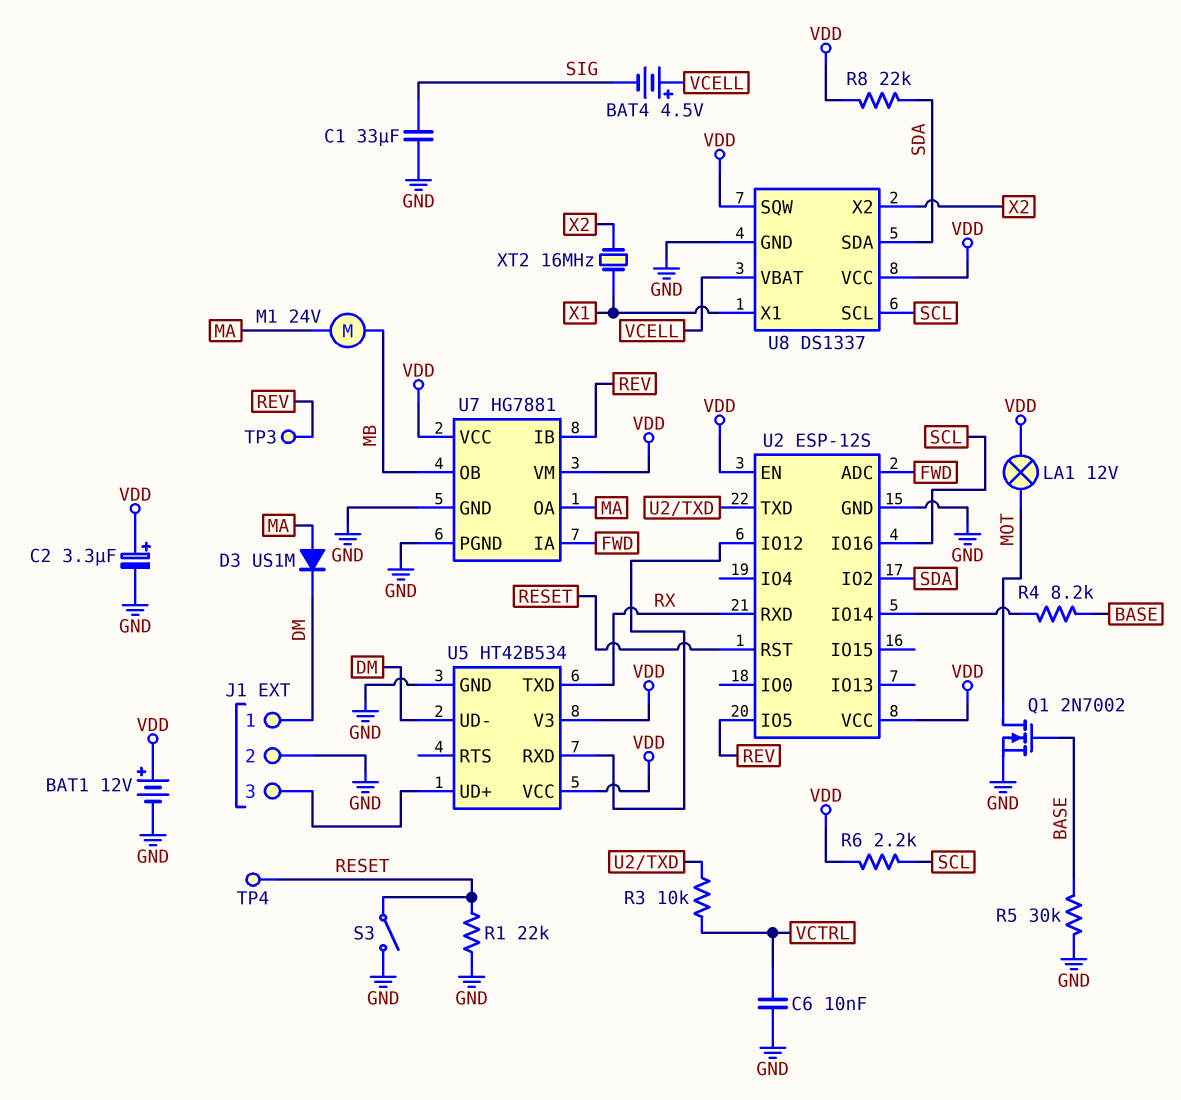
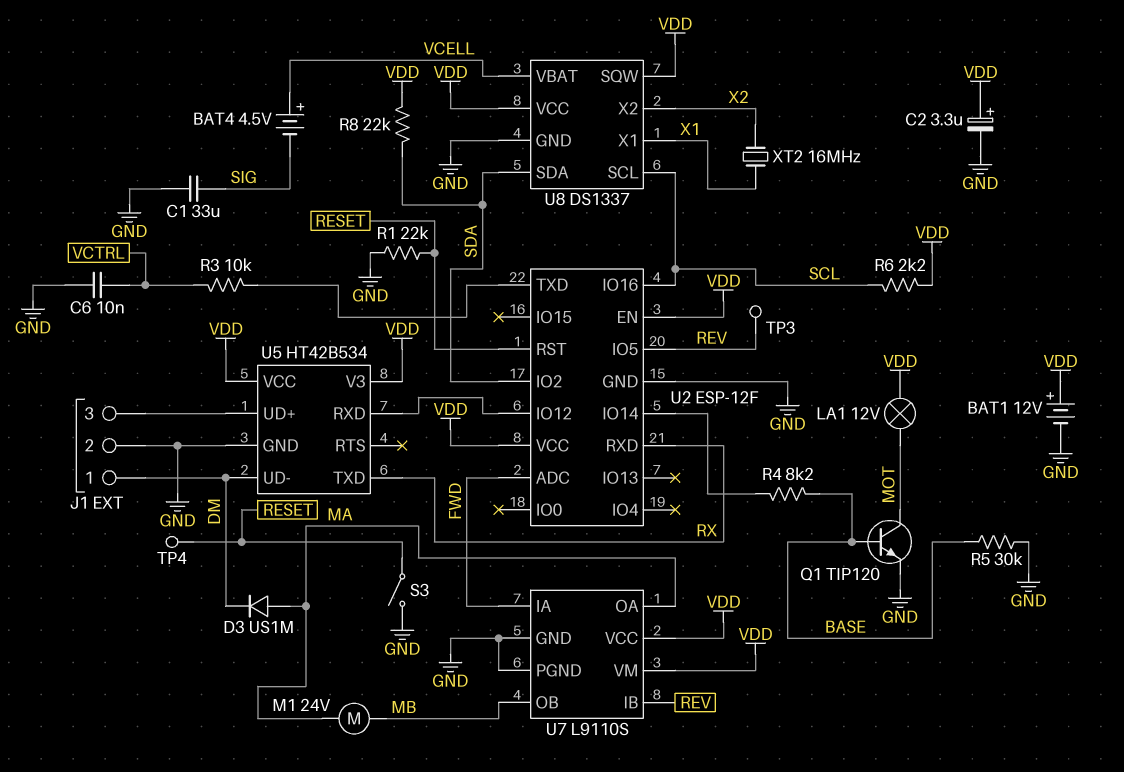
Q1: NMOS 2N7002 (G BASE, D MOT, S GND) -> NPN TIP120 (B BASE, C MOT, E GND)
U2: ESP-12S -> ESP-12F
U7: HG7881 -> L9110S

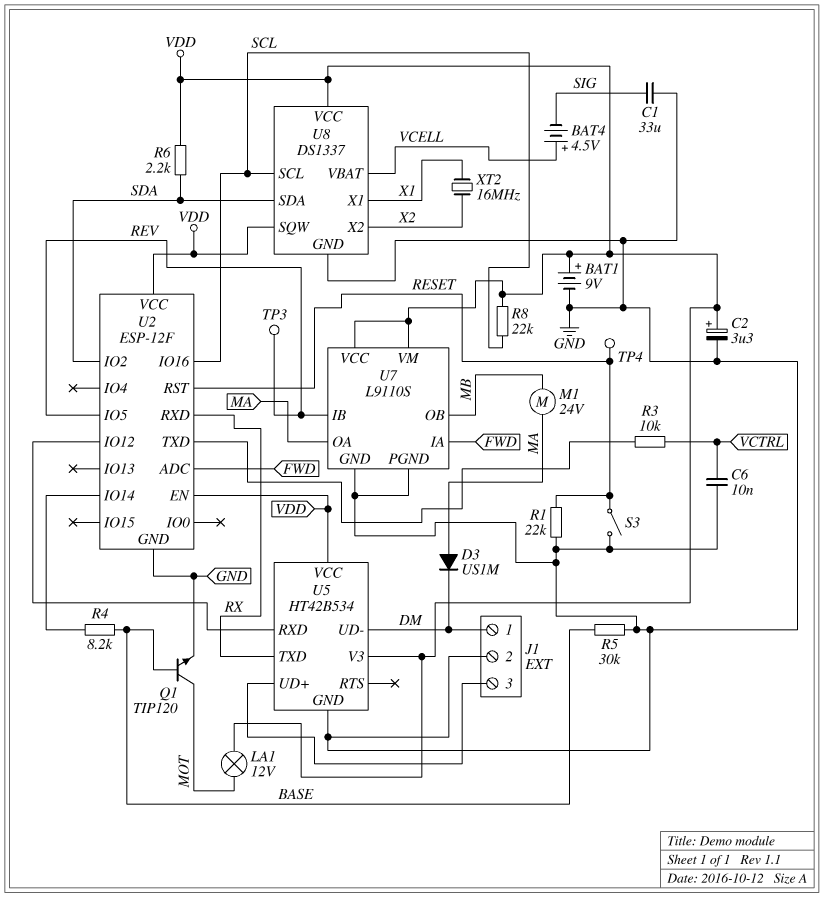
BAT1: 12V (plus VDD, minus GND) -> 9V (plus VDD, minus GND)
R6: 2.2k (SCL, VDD) -> 2.2k (SDA, VDD)
R8: 22k (SDA, VDD) -> 22k (SCL, VDD)

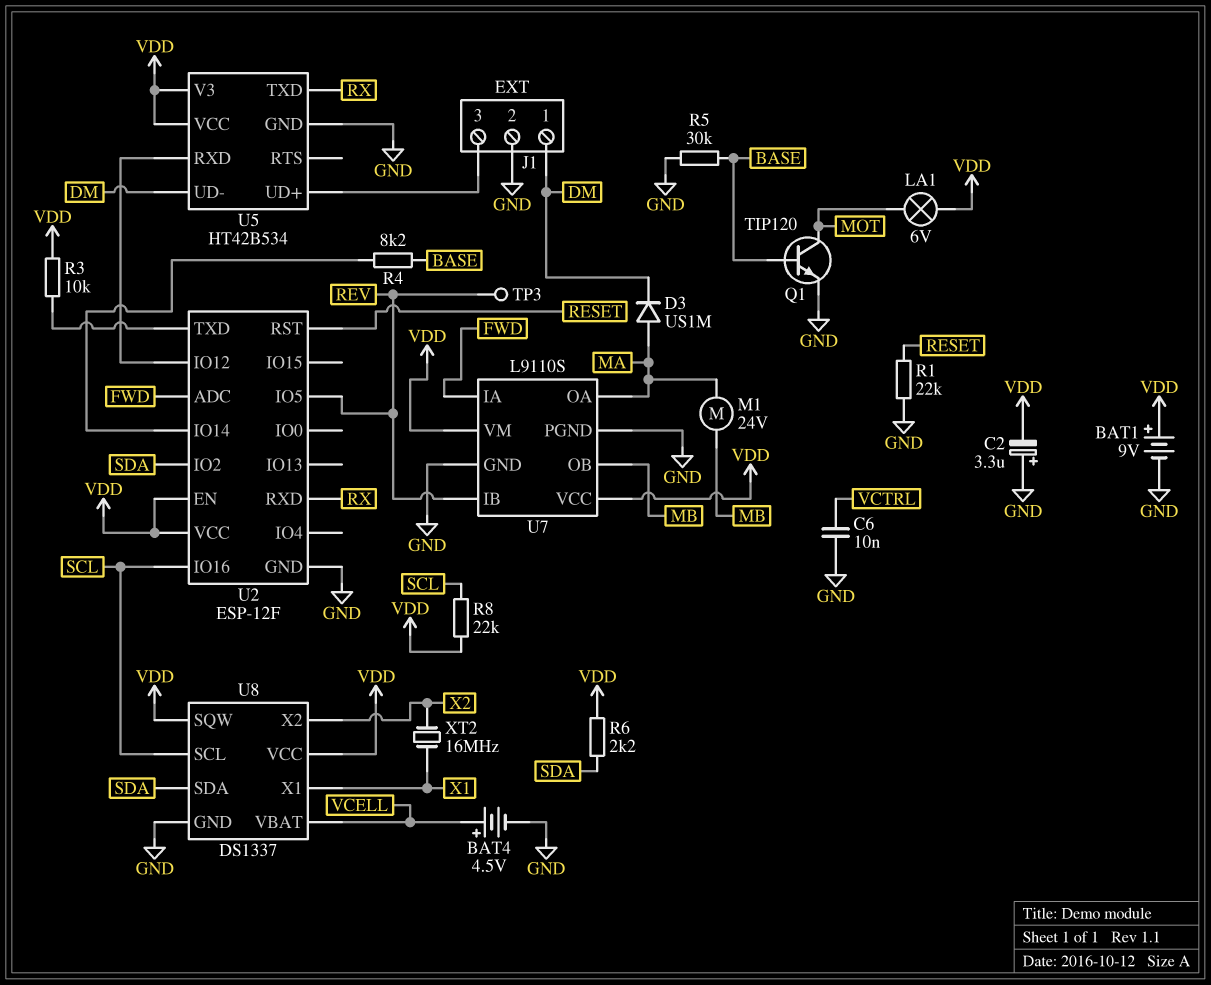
BAT4: 4.5V (plus VCELL, minus SIG) -> 4.5V (plus VCELL, minus GND)
C1: 33uF (GND, SIG) -> none
C2: 3.3uF (plus VDD, minus GND) -> 3.3uF (plus GND, minus VDD)
LA1: lamp 12V (MOT, VDD) -> lamp 6V (MOT, VDD)
R3: 10k (U2/TXD, VCTRL) -> 10k (U2/TXD, VDD)
S3: switch (GND, RESET) -> none
TP4: test point (RESET) -> none

